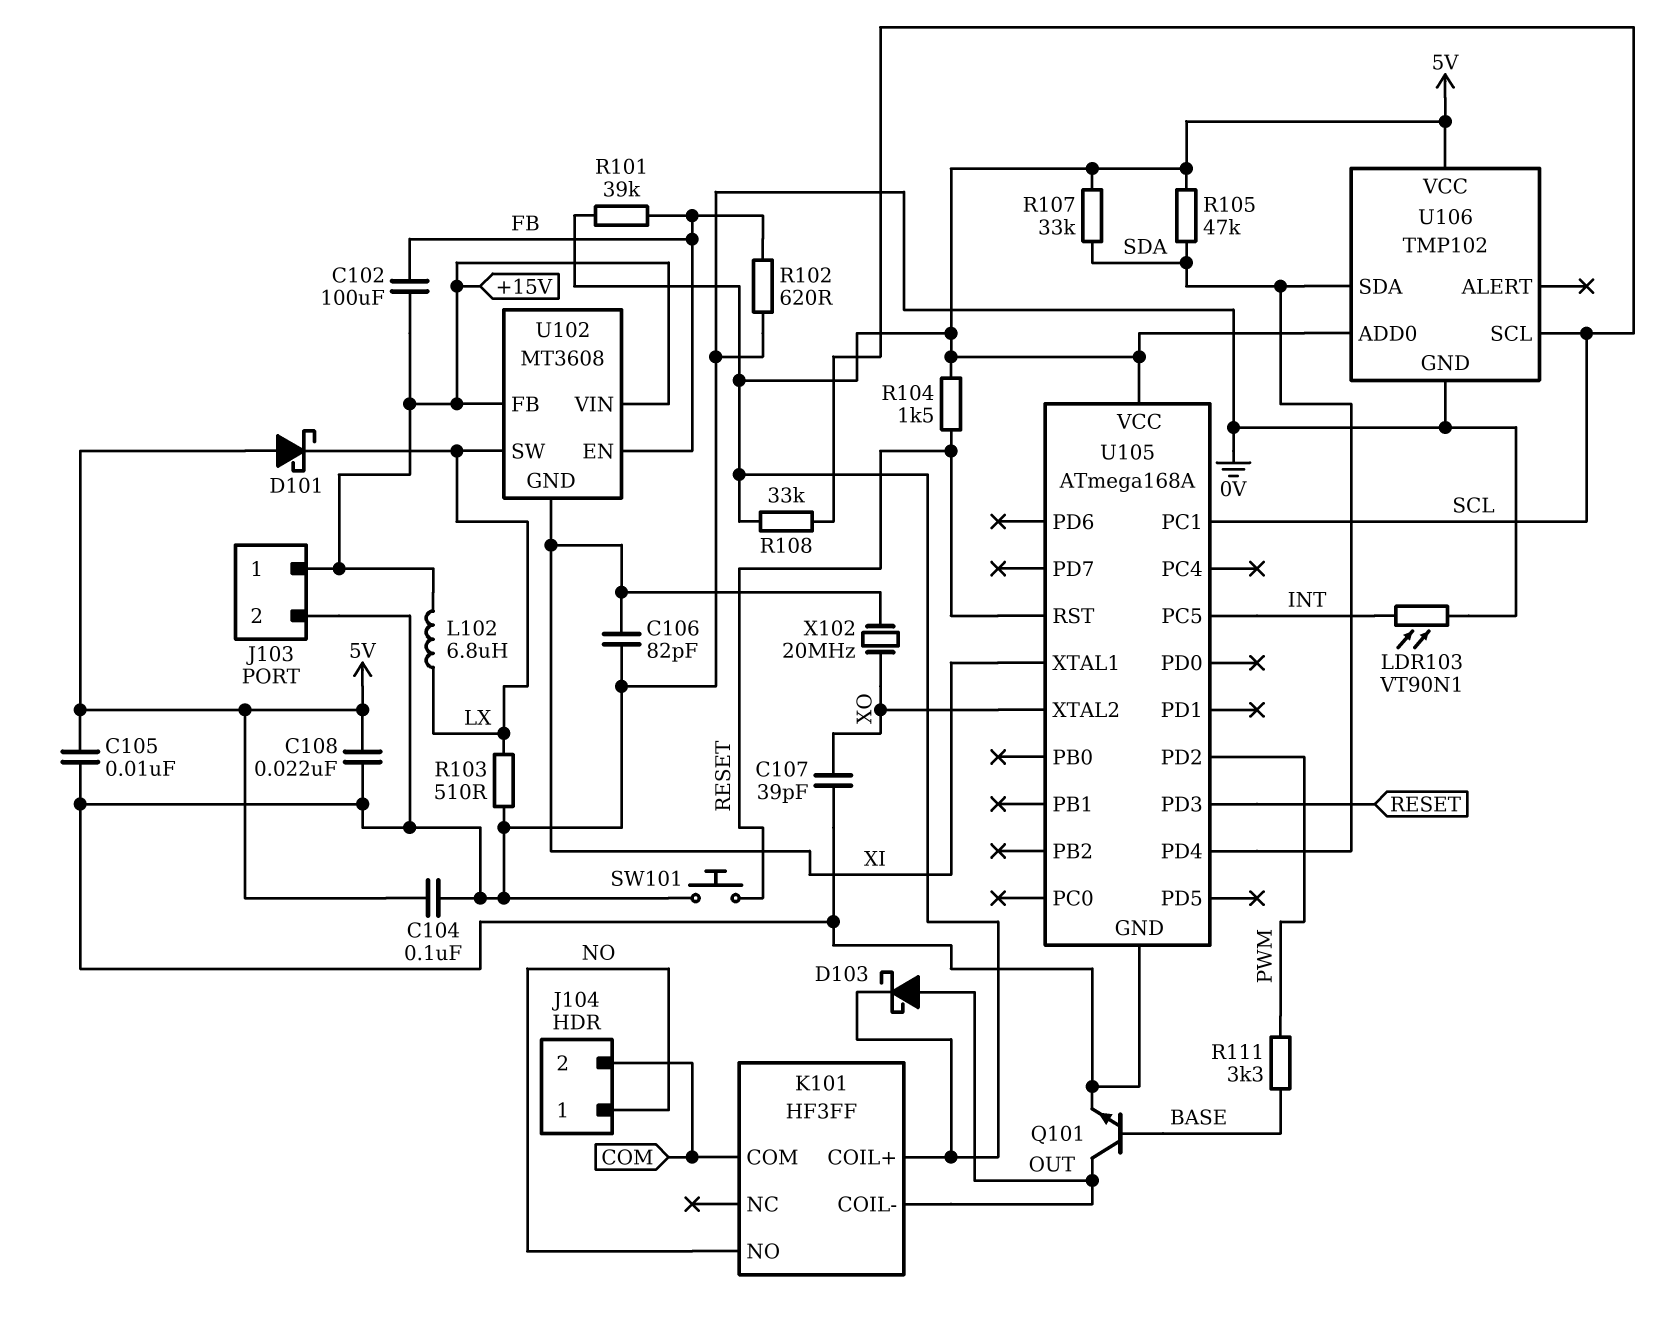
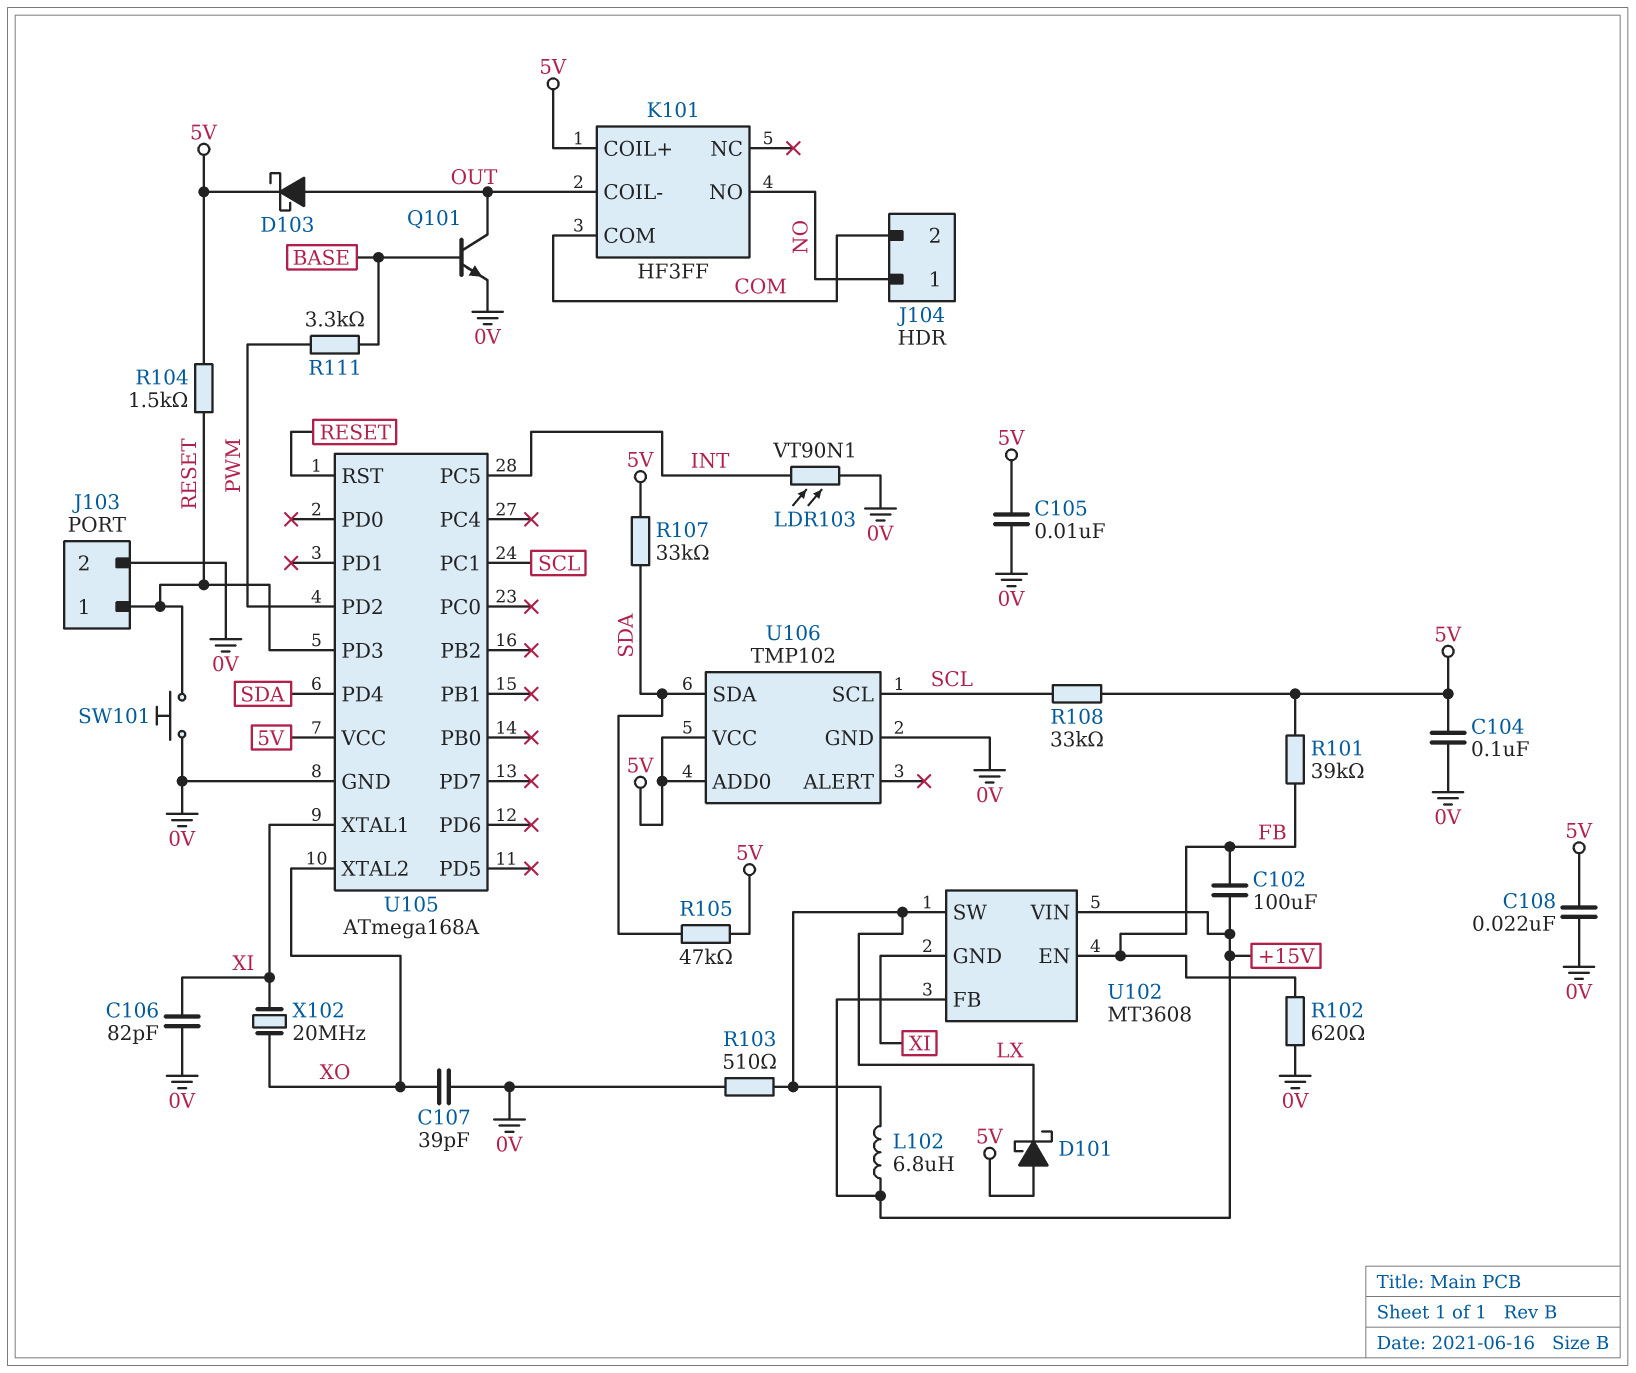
J103 pin 1: +15V -> RESET

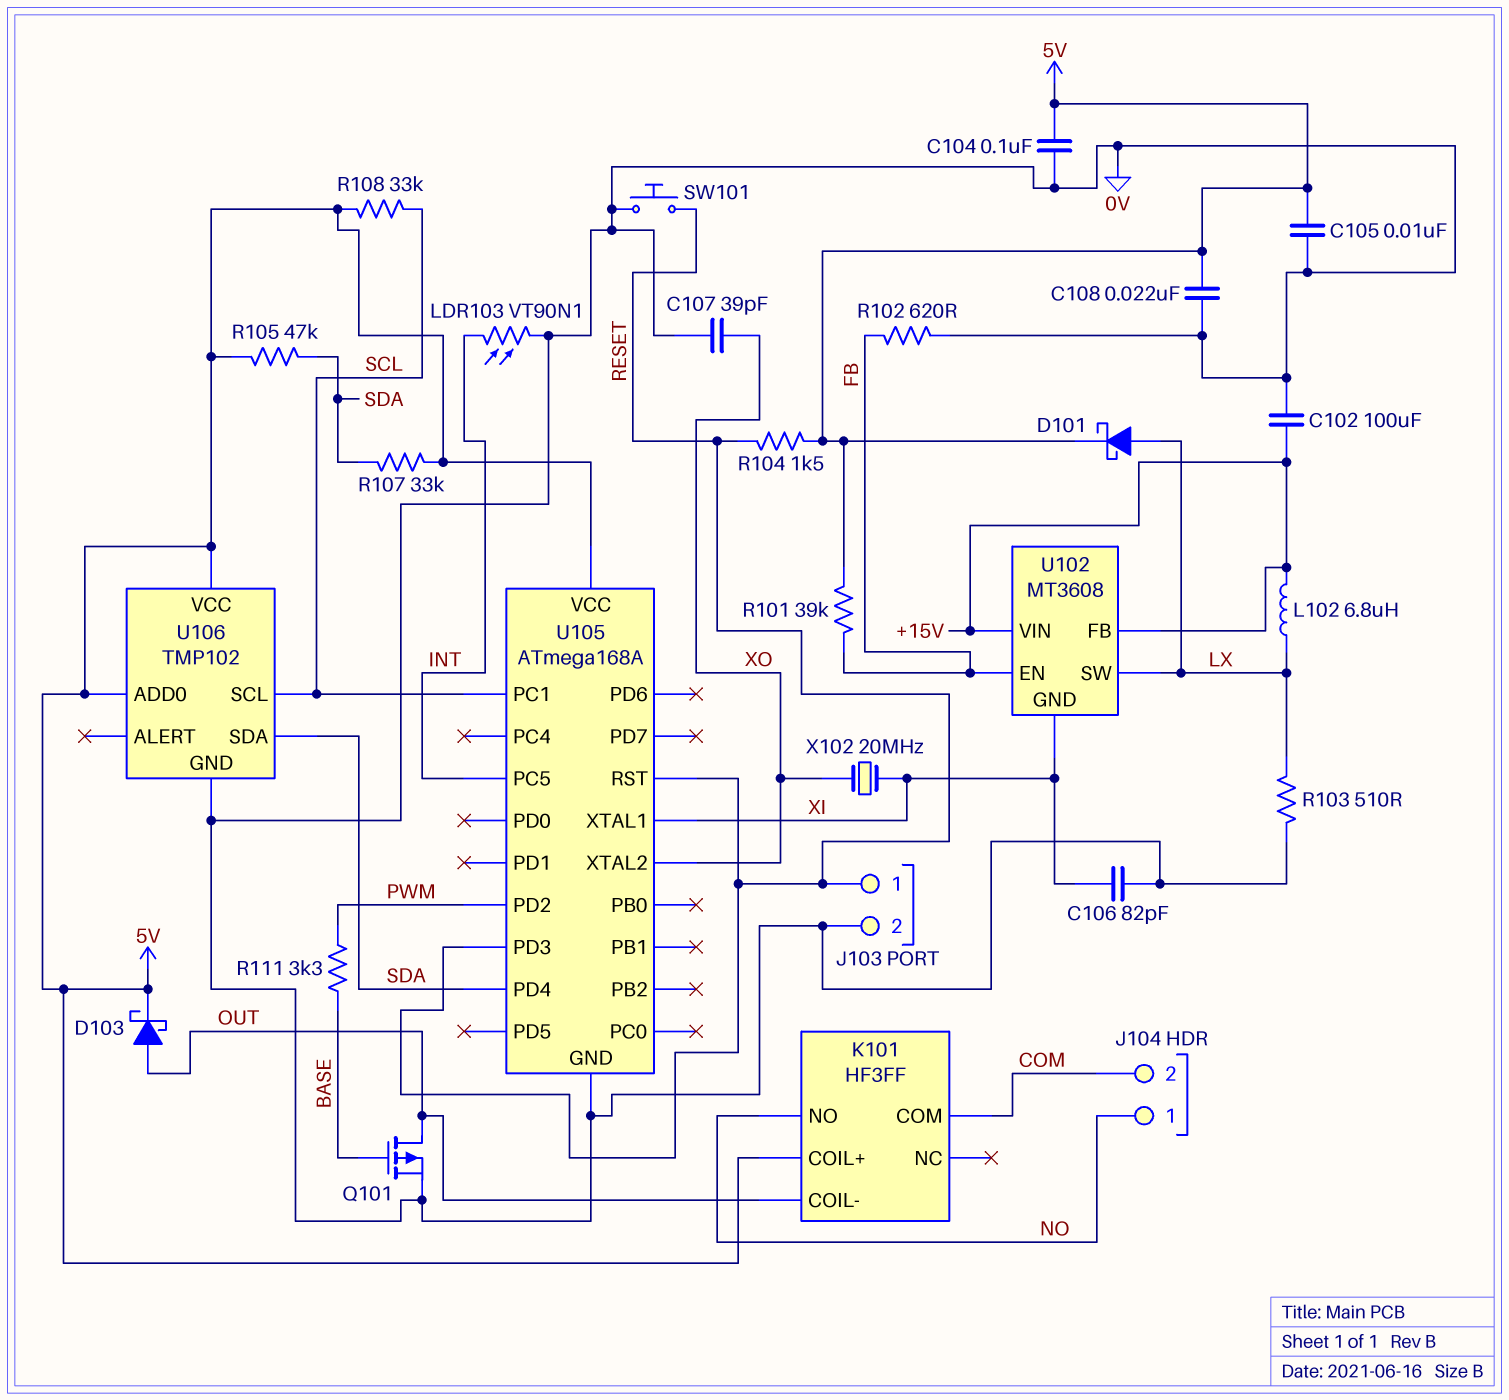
C102: 100uF (+15V, FB) -> 100uF (+15V, 0V)
D101: schottky (A 5V, K LX) -> schottky (A LX, K 5V)
Q101: NPN (B BASE, C OUT, E 0V) -> PMOS (G BASE, D OUT, S 0V)

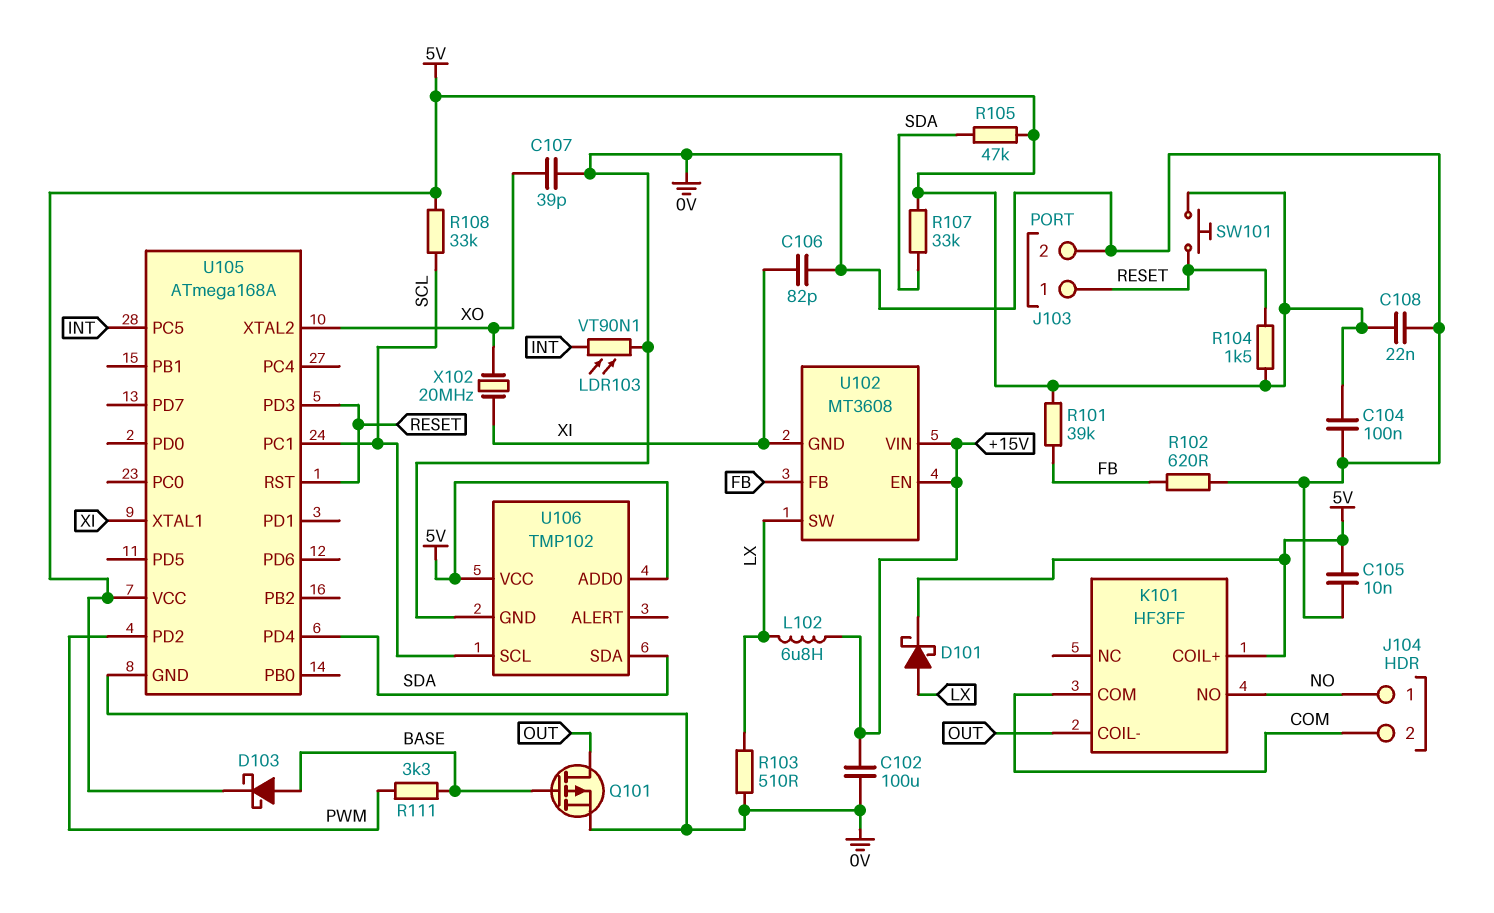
D103: schottky (A OUT, K 5V) -> schottky (A BASE, K 5V)
SW101: button (0V, RESET) -> button (5V, RESET)
U102 pin EN: FB -> +15V
U102 pin FB: +15V -> FB

